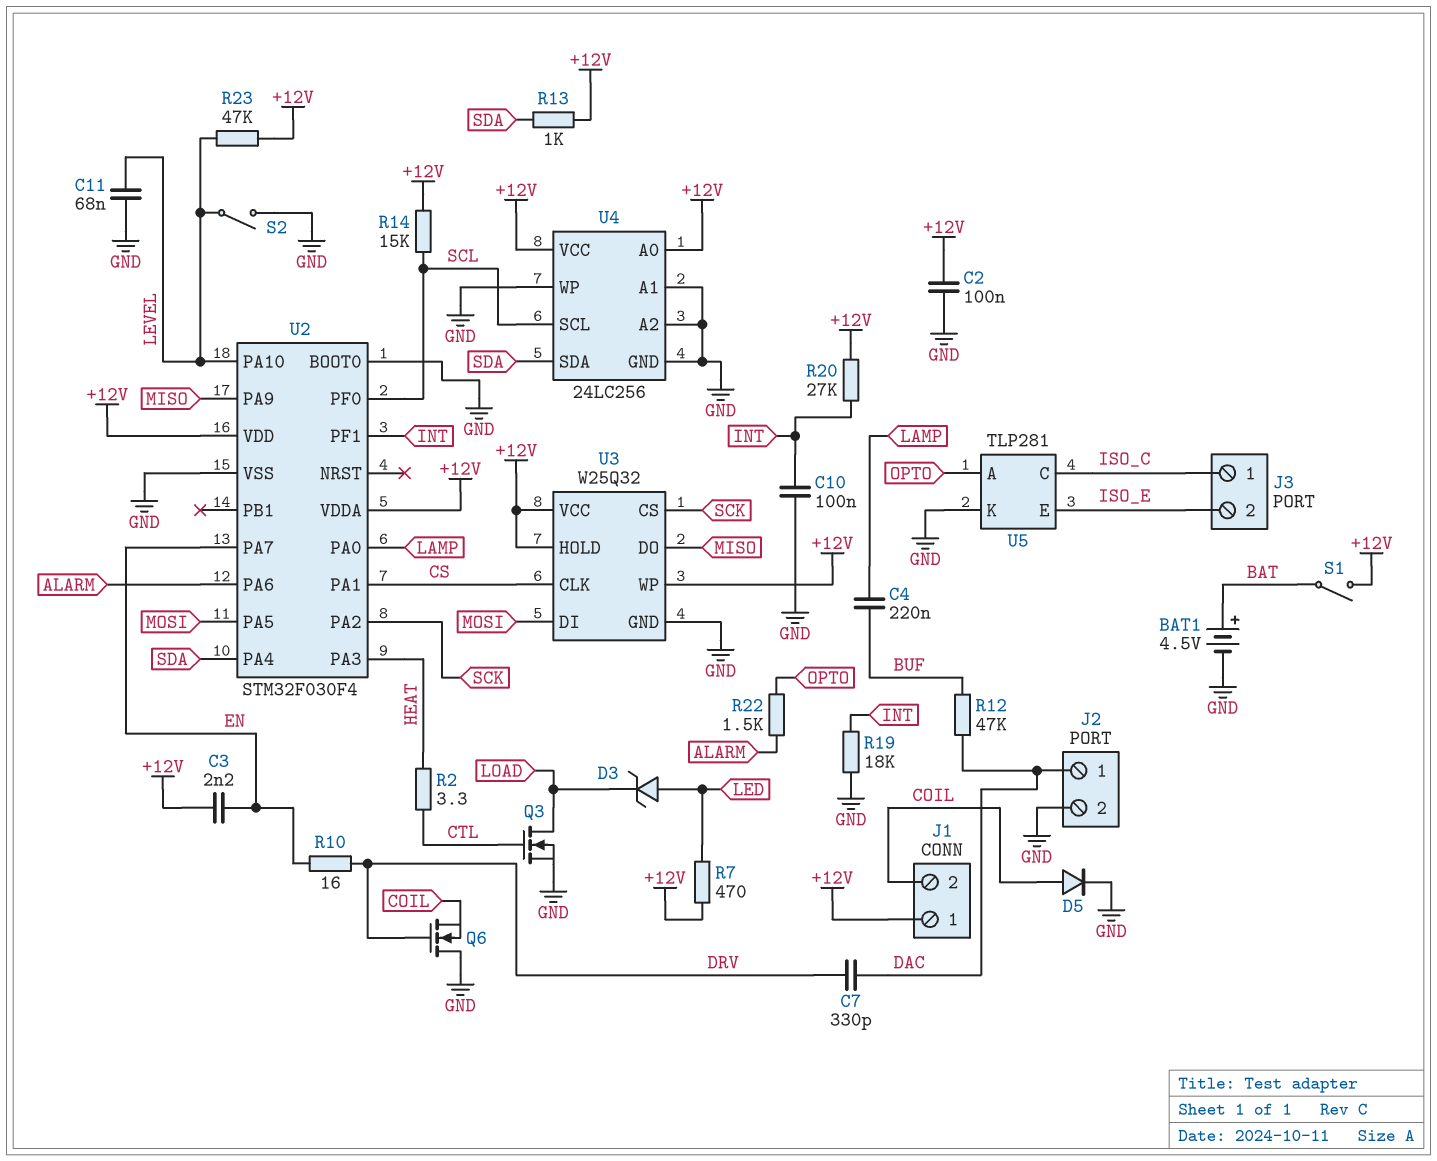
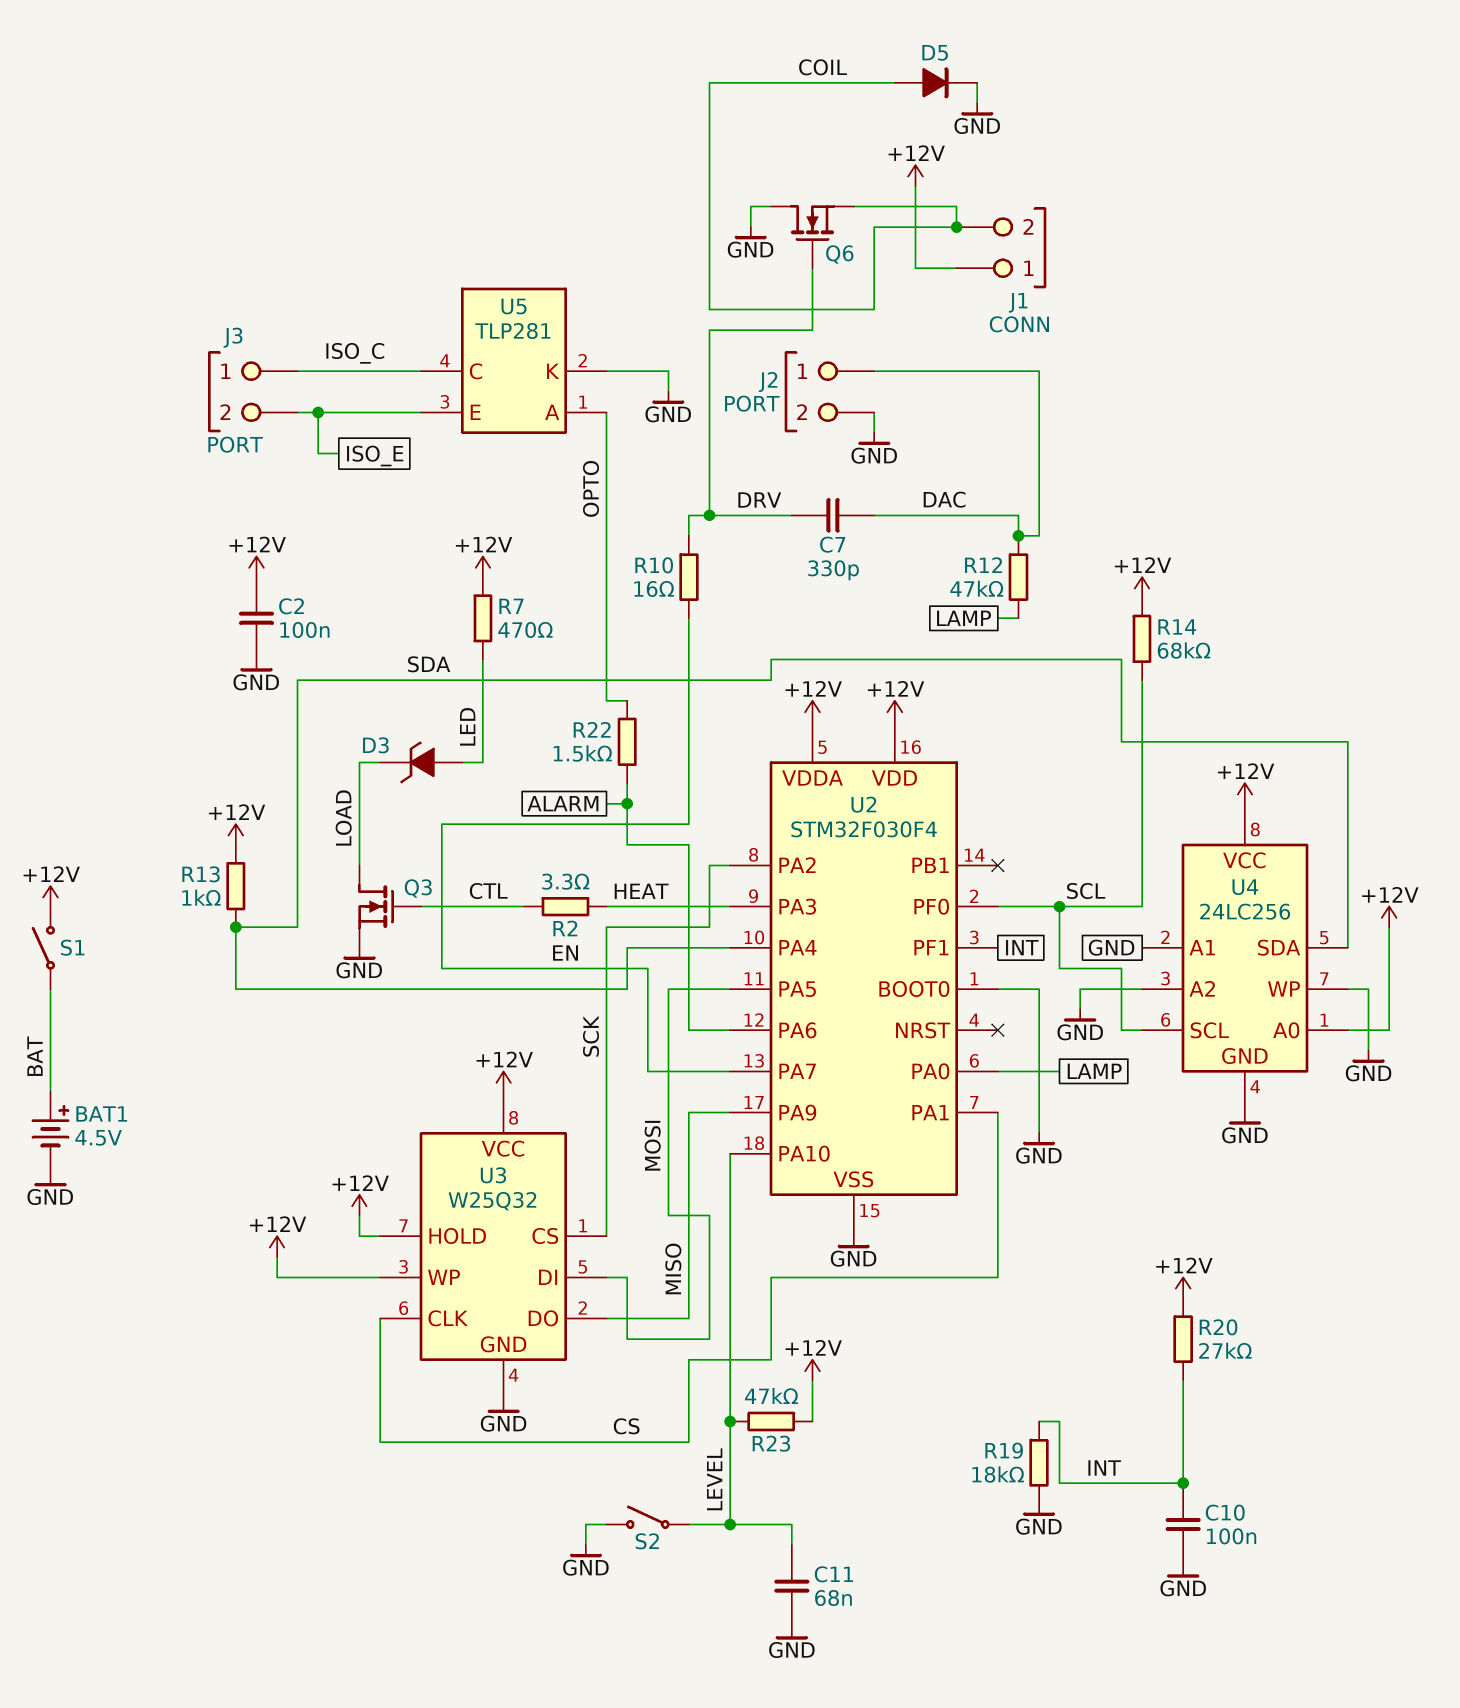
C3: 2.2nF (+12V, EN) -> none
C4: 220nF (BUF, LAMP) -> none
R12: 47k (BUF, DAC) -> 47k (DAC, LAMP)
R14: 15k (+12V, SCL) -> 68k (+12V, SCL)

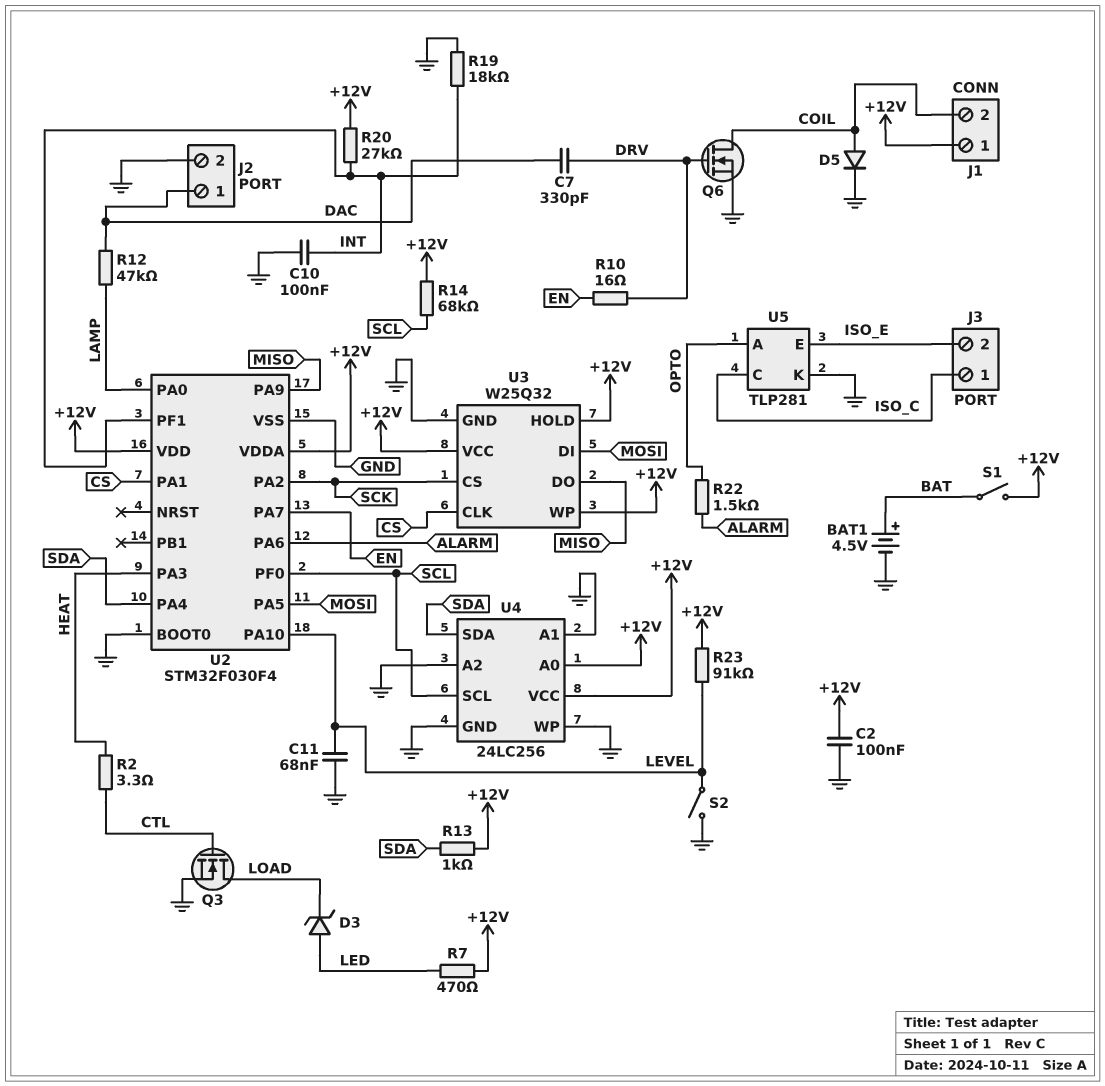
Q6: NMOS (G DRV, D GND, S COIL) -> NMOS (G DRV, D COIL, S GND)
R23: 47k (+12V, LEVEL) -> 91k (+12V, LEVEL)

